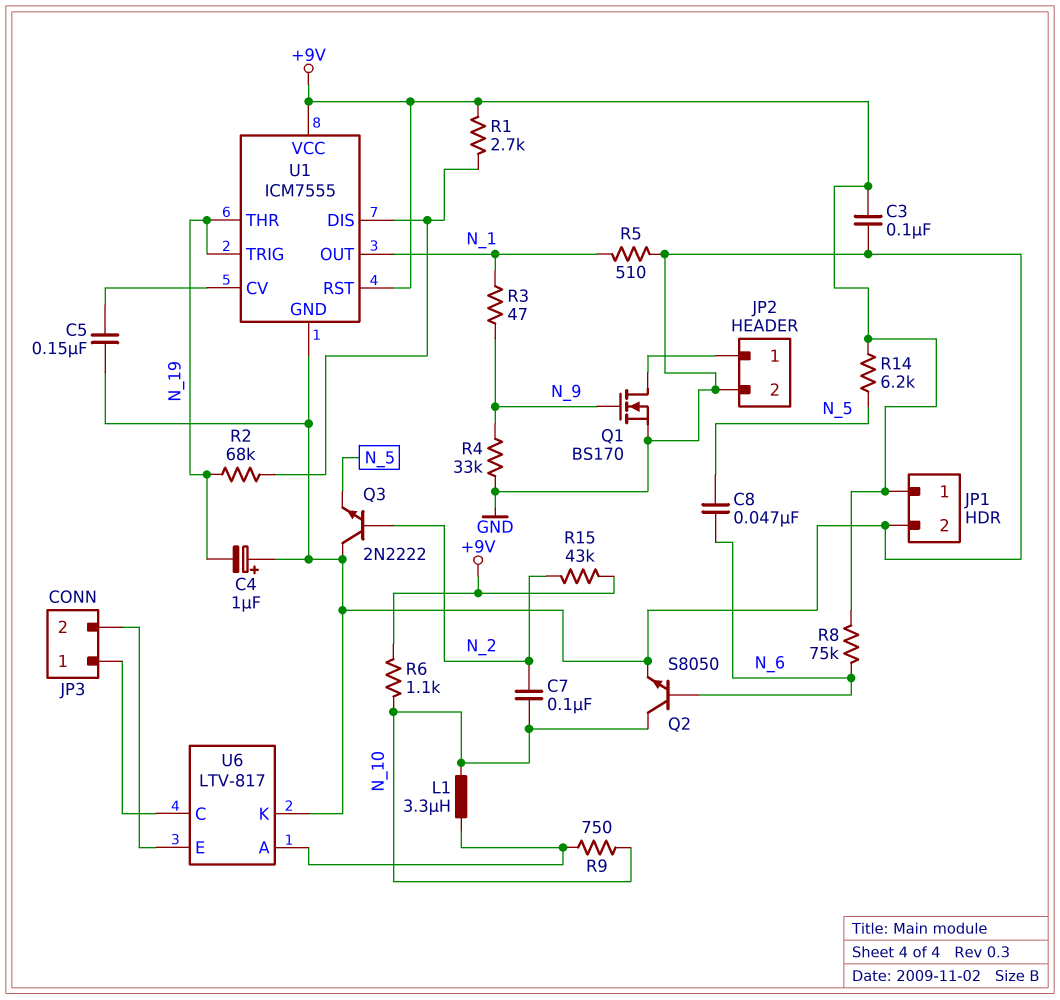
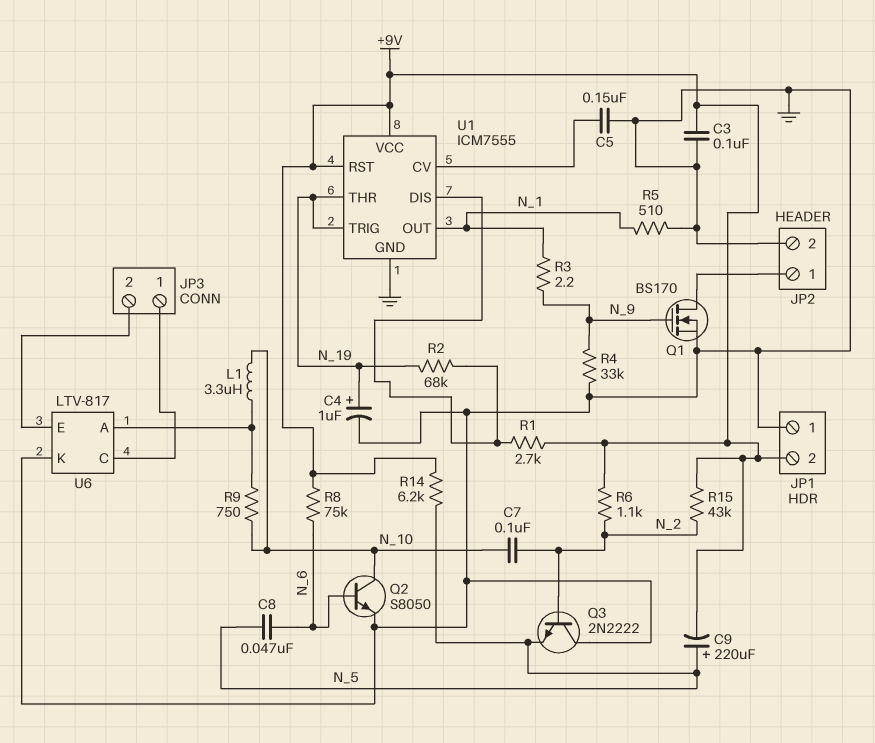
C4: 1uF (plus GND, minus N_19) -> 1uF (plus N_19, minus GND)
C9: none -> 220uF (plus N_5, minus +9V)
JP1 pin 1: +9V -> GND
JP1 pin 2: GND -> +9V
R3: 47 (N_1, N_9) -> 2.2 (N_1, N_9)
R6: 1.1k (+9V, N_10) -> 1.1k (+9V, N_2)

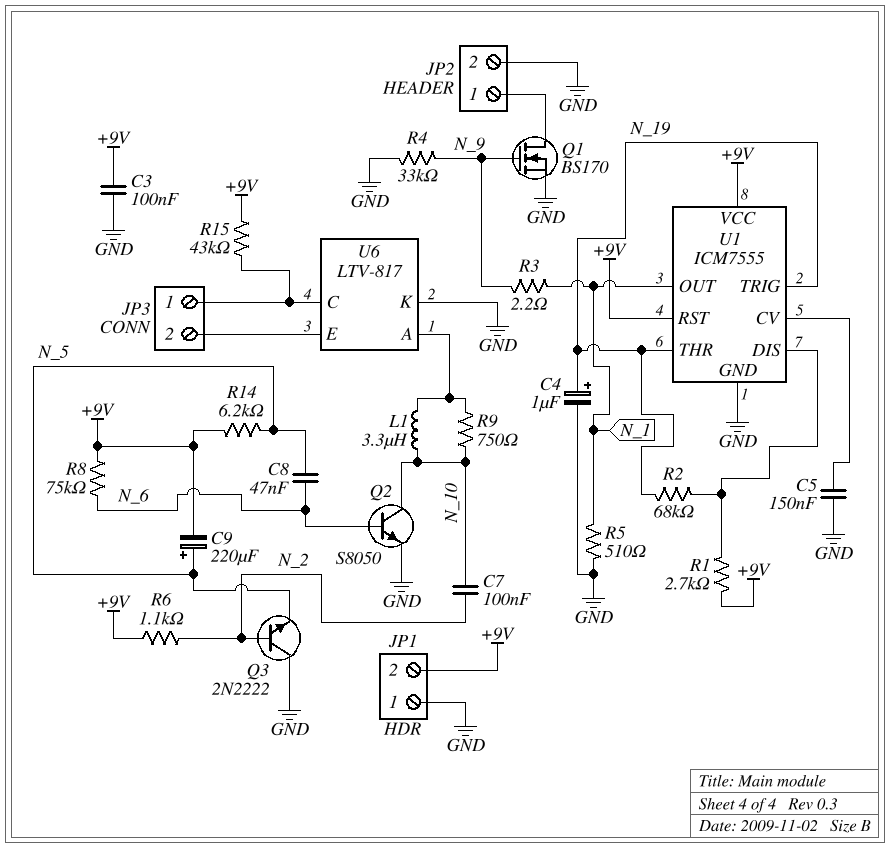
R15: 43k (+9V, N_2) -> 43k (+9V, JP3/1)

